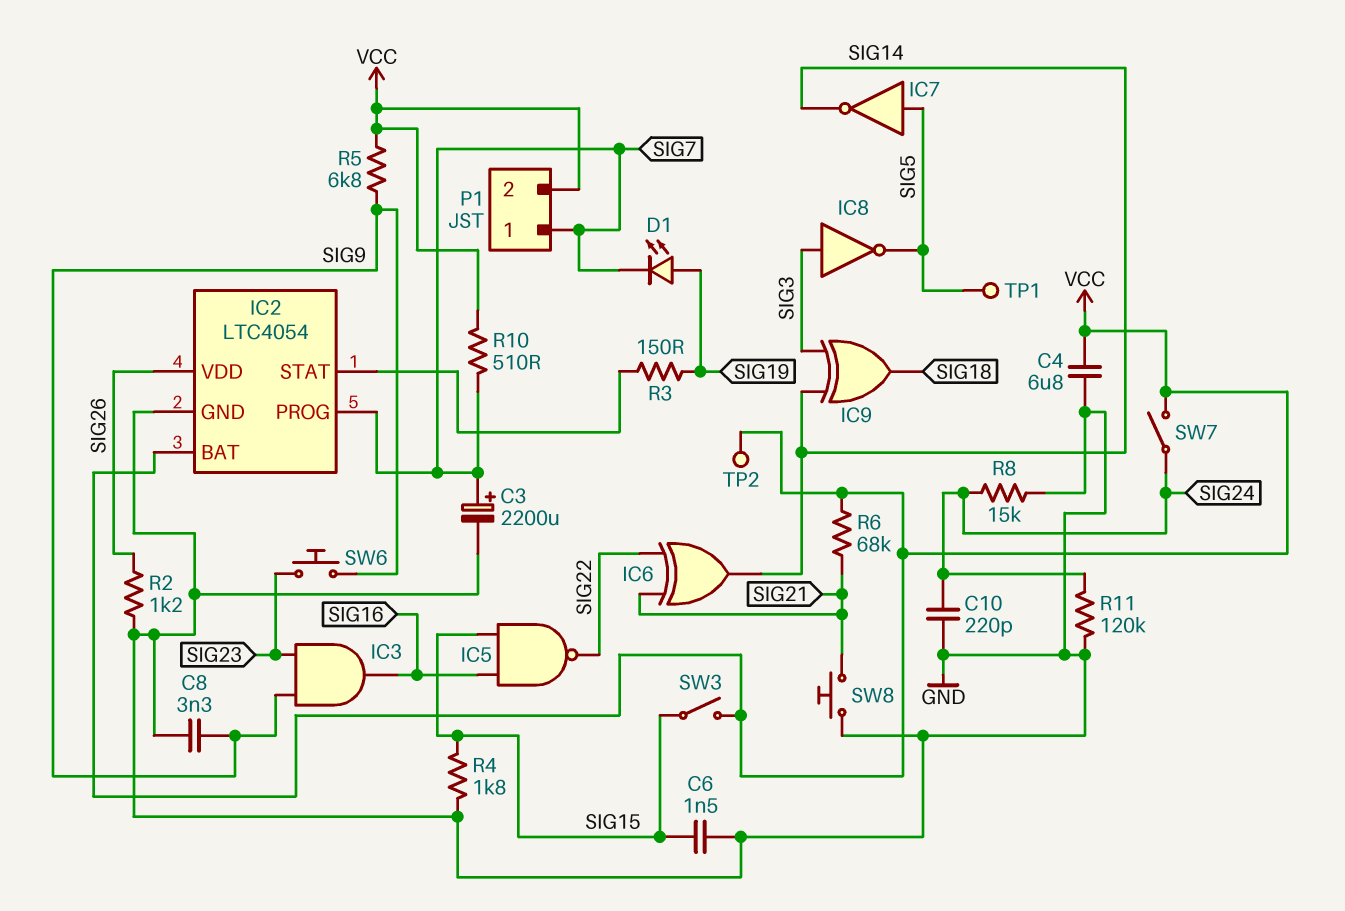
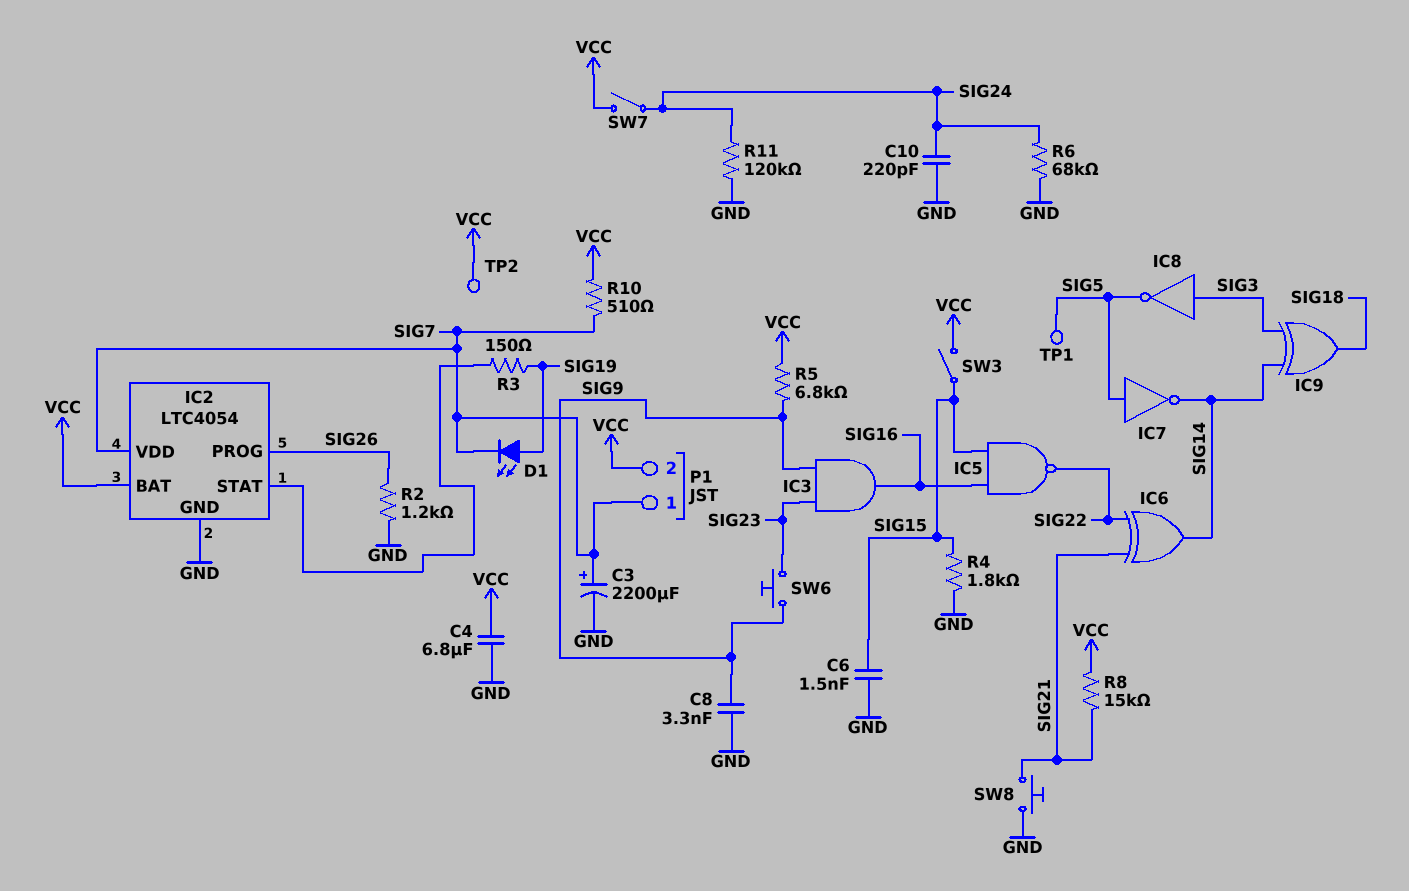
IC2 pin PROG: SIG7 -> SIG26
IC2 pin VDD: SIG26 -> SIG7
R6: 68k (SIG21, VCC) -> 68k (GND, SIG24)
R8: 15k (GND, SIG24) -> 15k (SIG21, VCC)

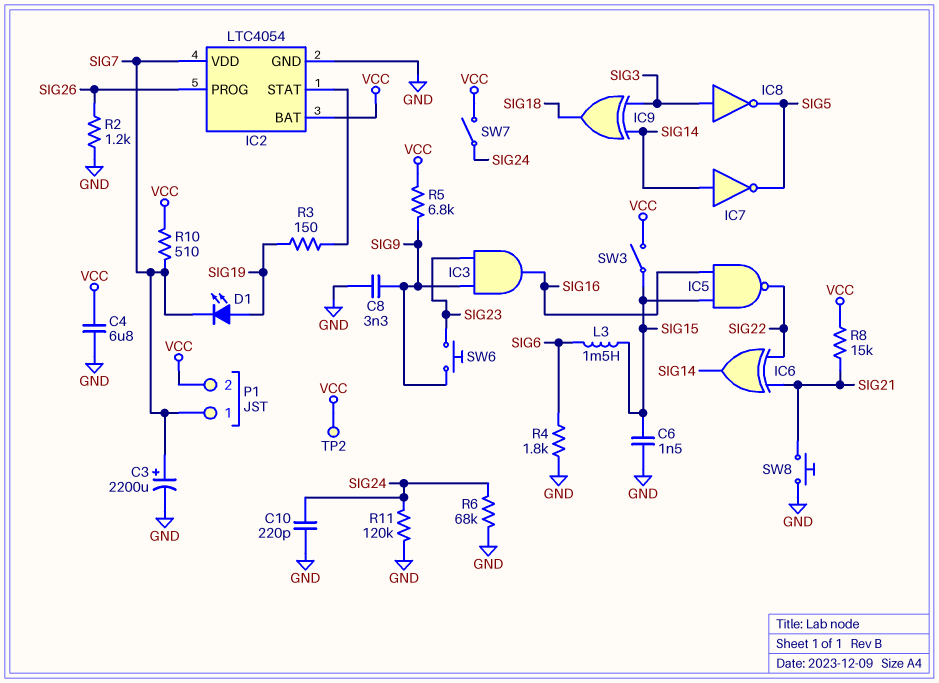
IC7: NOT (in SIG5, out SIG14) -> NOT (in SIG14, out SIG5)
L3: none -> 1.5mH (SIG6, SIG15)
R4: 1.8k (GND, SIG15) -> 1.8k (GND, SIG6)
TP1: test point (SIG5) -> none

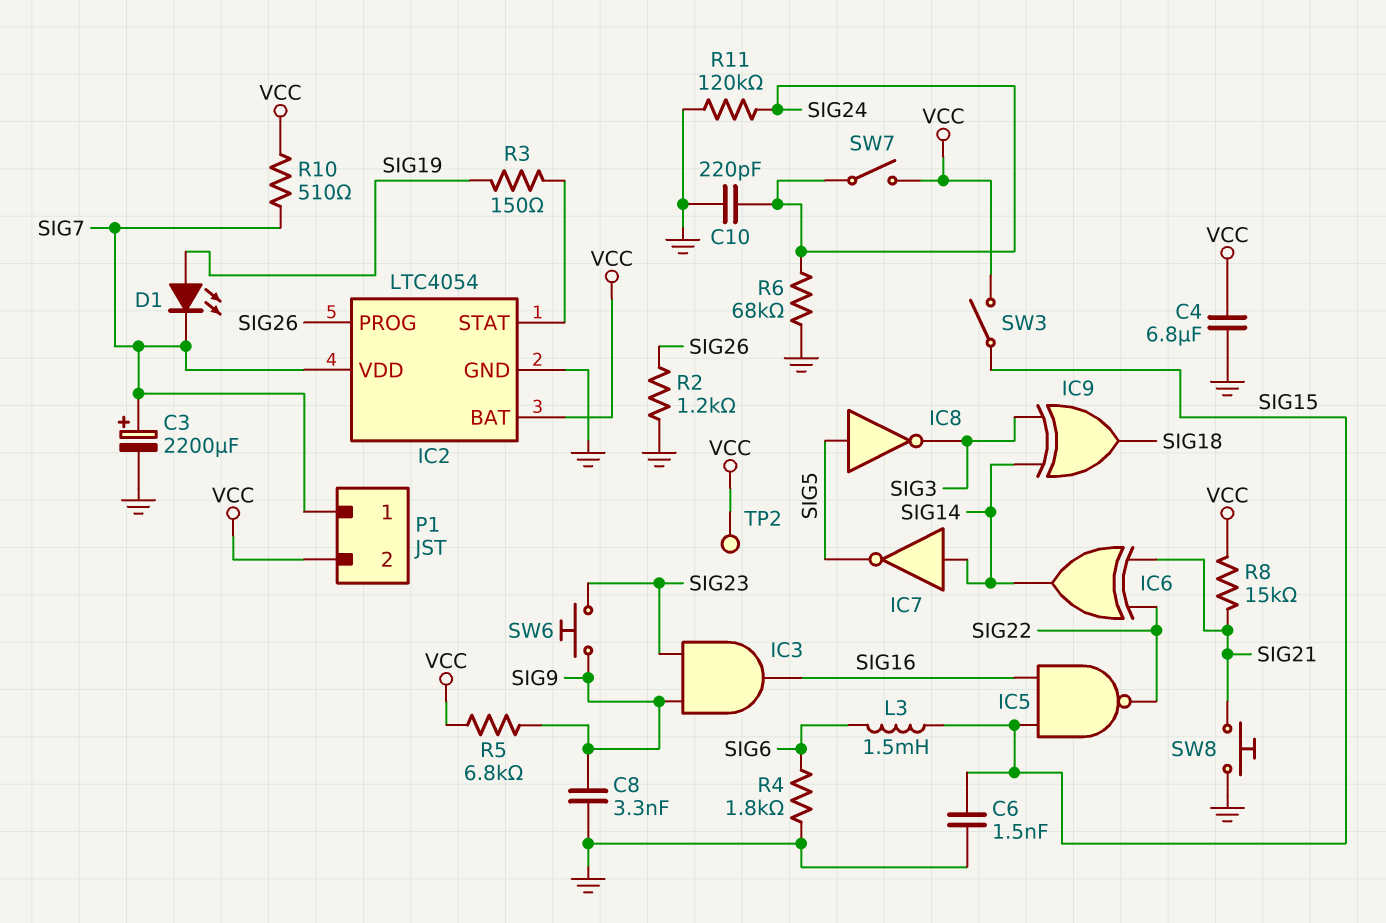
IC8: NOT (in SIG3, out SIG5) -> NOT (in SIG5, out SIG3)

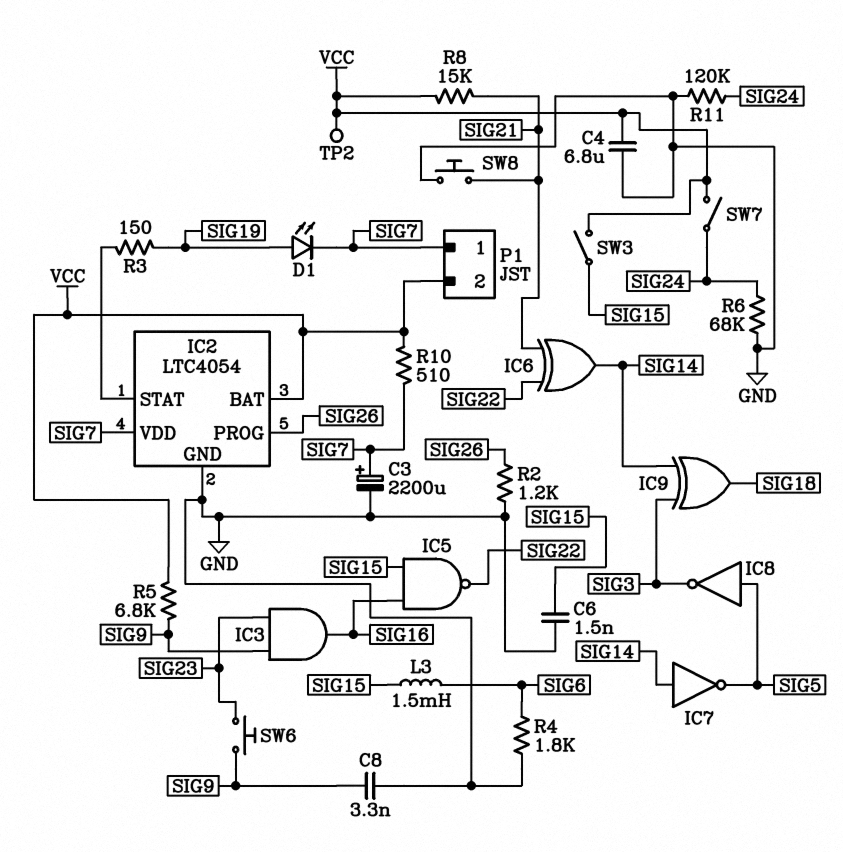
C10: 220pF (GND, SIG24) -> none

